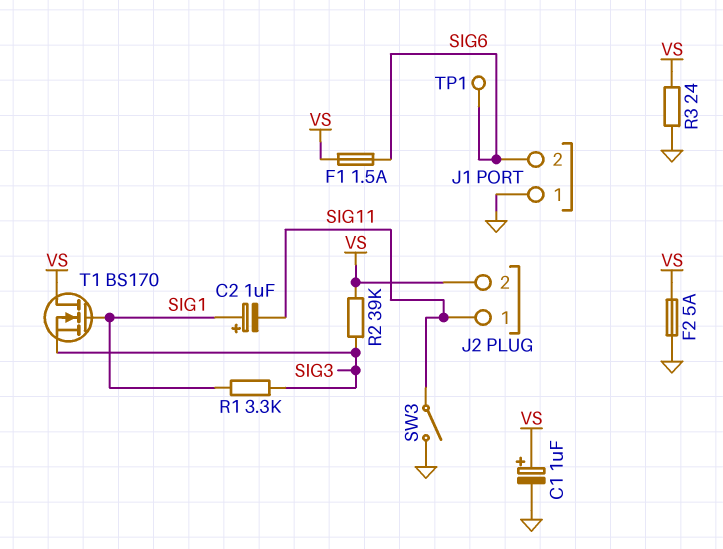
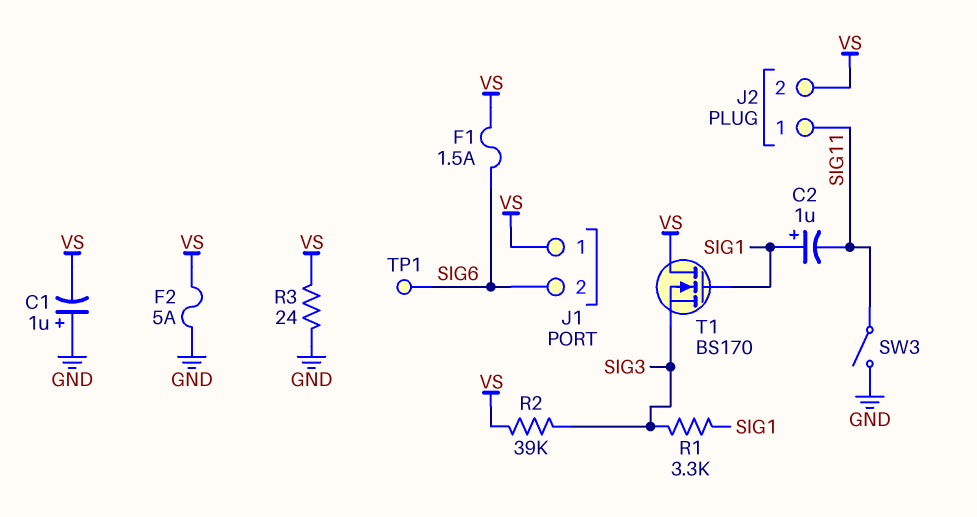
C1: 1uF (plus VS, minus GND) -> 1uF (plus GND, minus VS)
J1 pin 1: GND -> VS

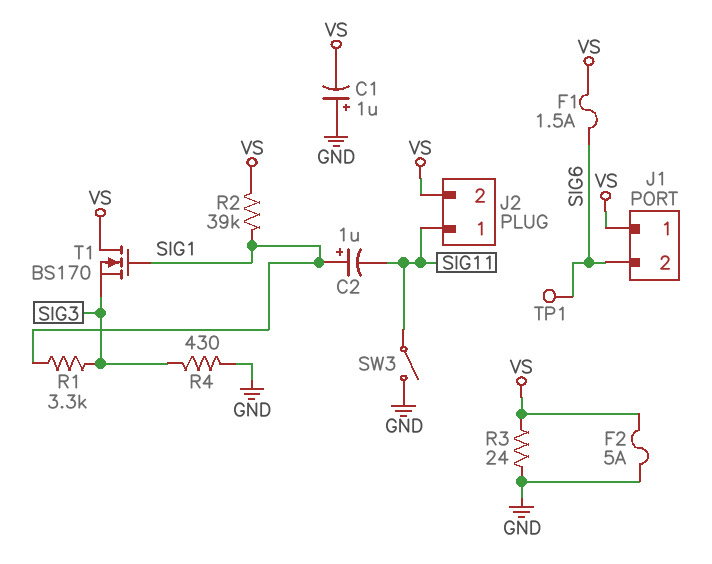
R2: 39k (SIG3, VS) -> 39k (SIG1, VS)
R4: none -> 430 (GND, SIG3)

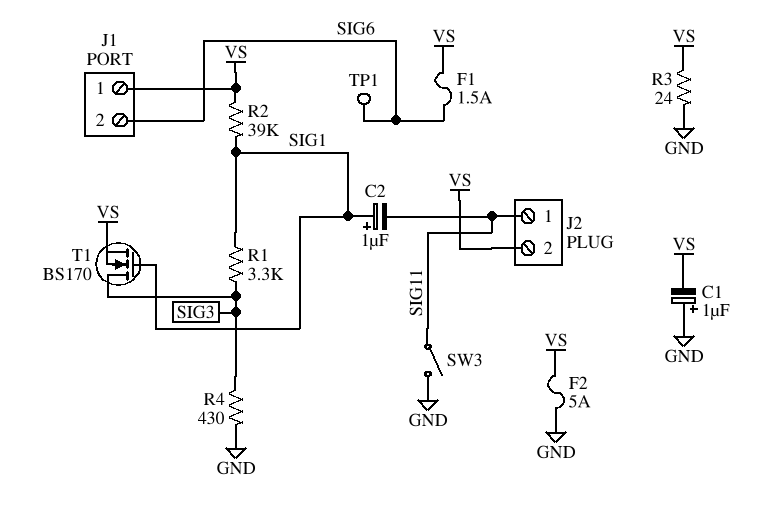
T1: NMOS BS170 (G SIG1, D VS, S SIG3) -> NMOS BS170 (G SIG1, D SIG3, S VS)

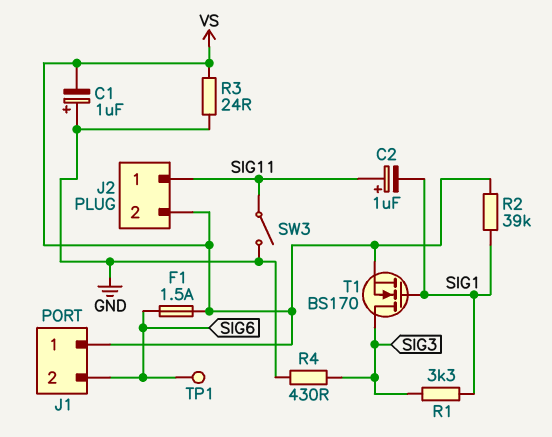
C2: 1uF (plus SIG1, minus SIG11) -> 1uF (plus SIG11, minus SIG1)
F2: 5A (GND, VS) -> none

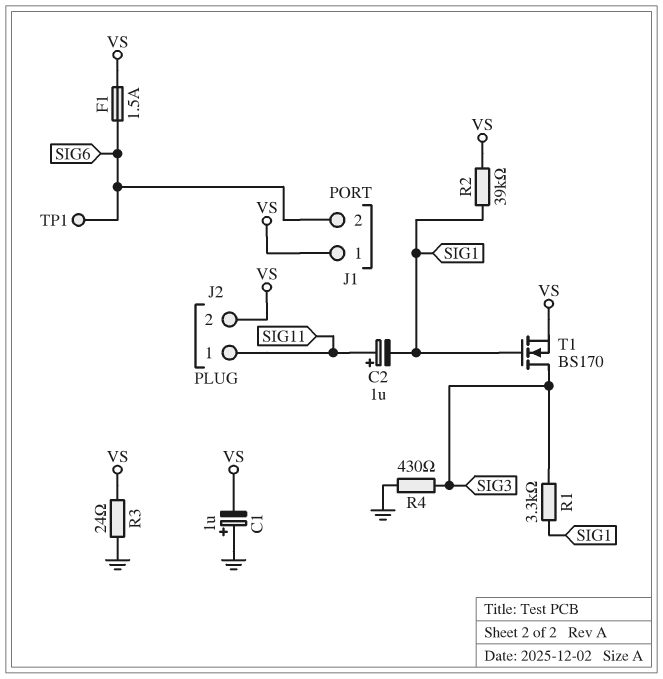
SW3: switch (GND, SIG11) -> none

